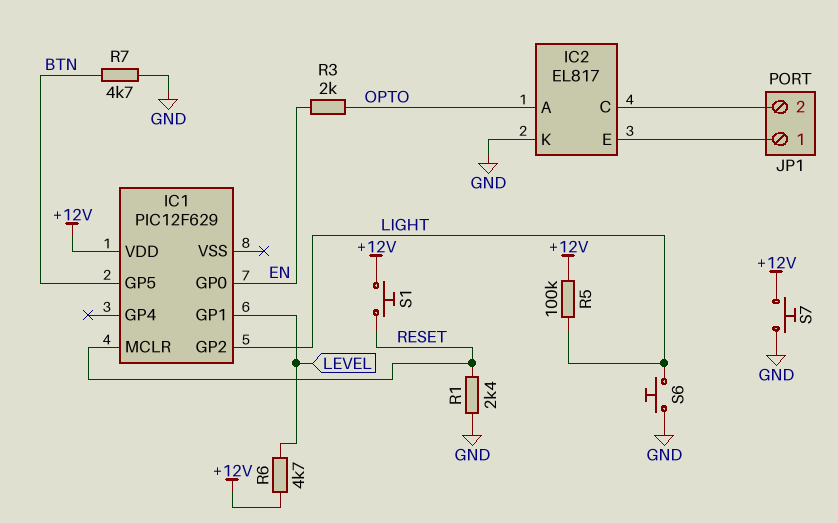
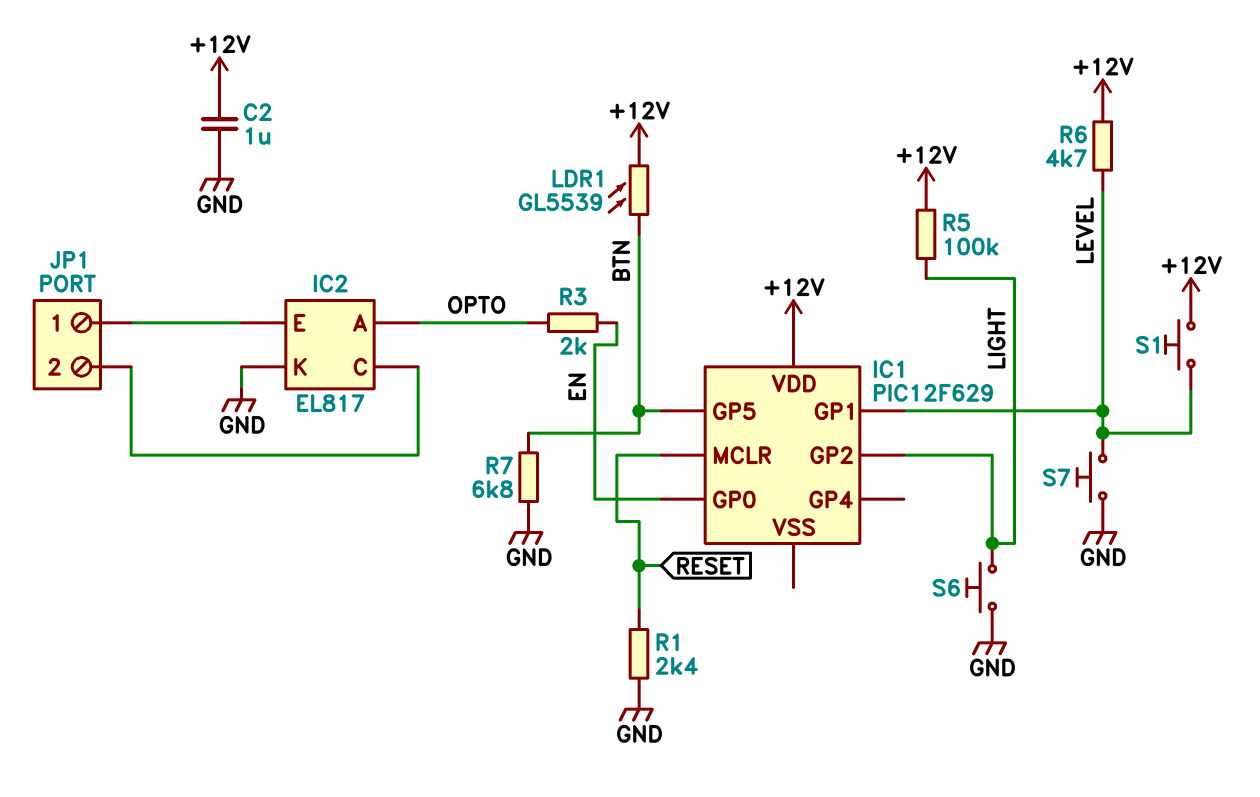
C2: none -> 1uF (+12V, GND)
LDR1: none -> GL5539 (+12V, BTN)
R7: 4.7k (BTN, GND) -> 6.8k (BTN, GND)
S1: button (+12V, RESET) -> button (+12V, LEVEL)
S7: button (+12V, GND) -> button (GND, LEVEL)

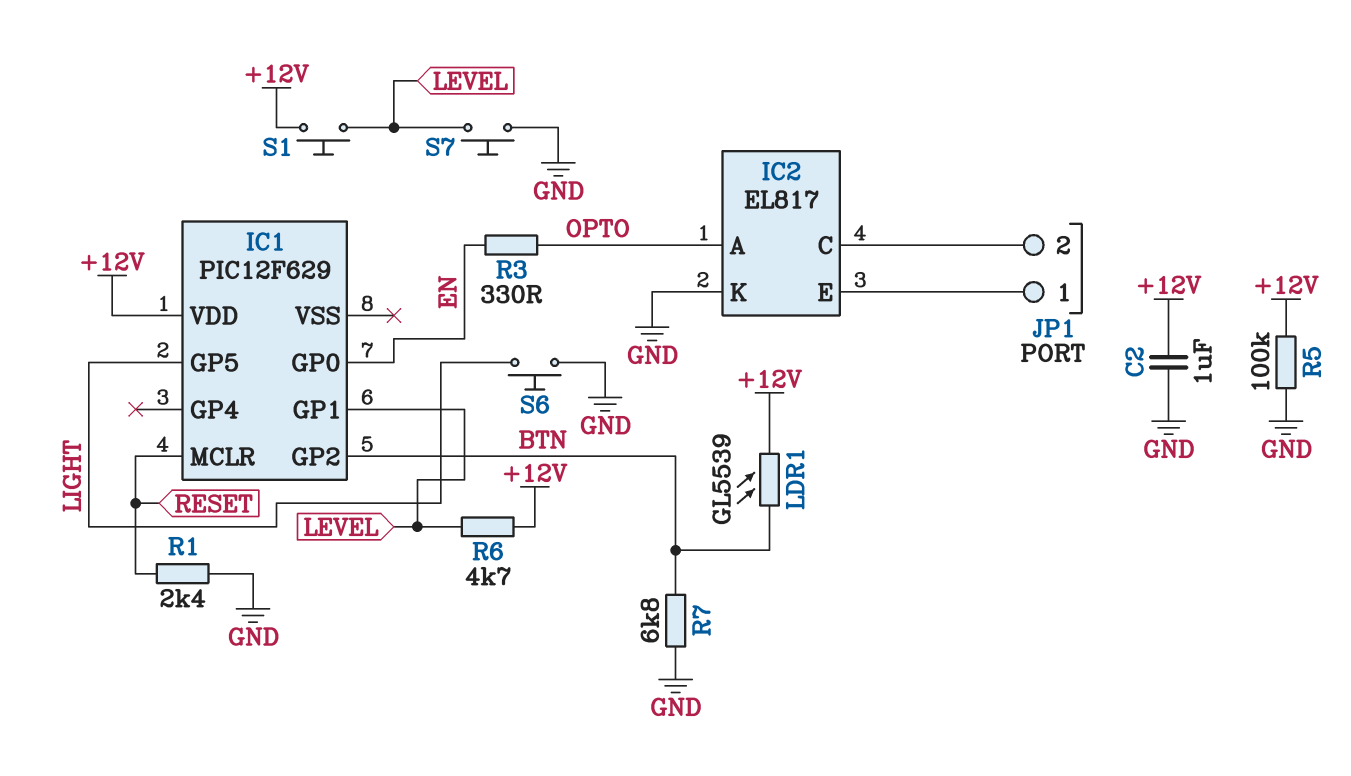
IC1 pin GP2: LIGHT -> BTN
IC1 pin GP5: BTN -> LIGHT
R3: 2k (EN, OPTO) -> 330 (EN, OPTO)
R5: 100k (+12V, LIGHT) -> 100k (+12V, GND)

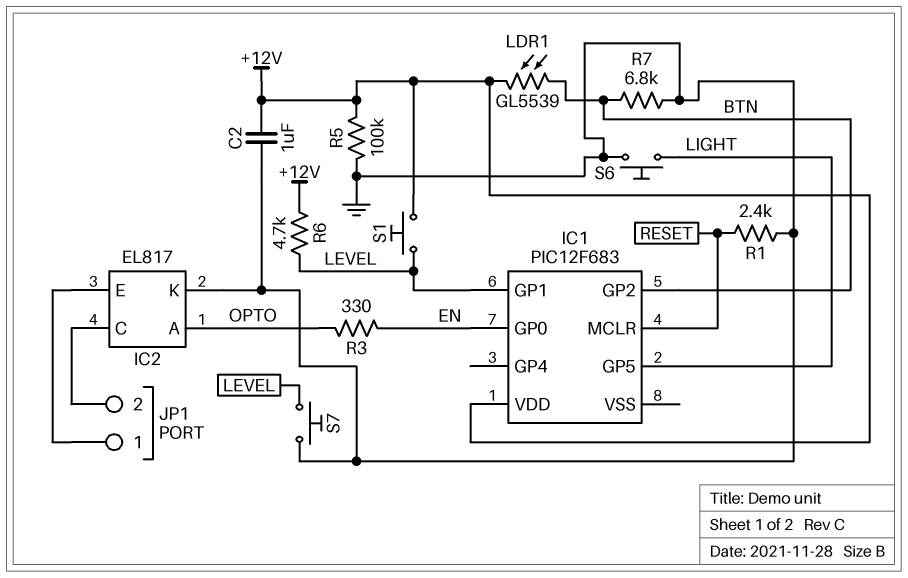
IC1: PIC12F629 -> PIC12F683

